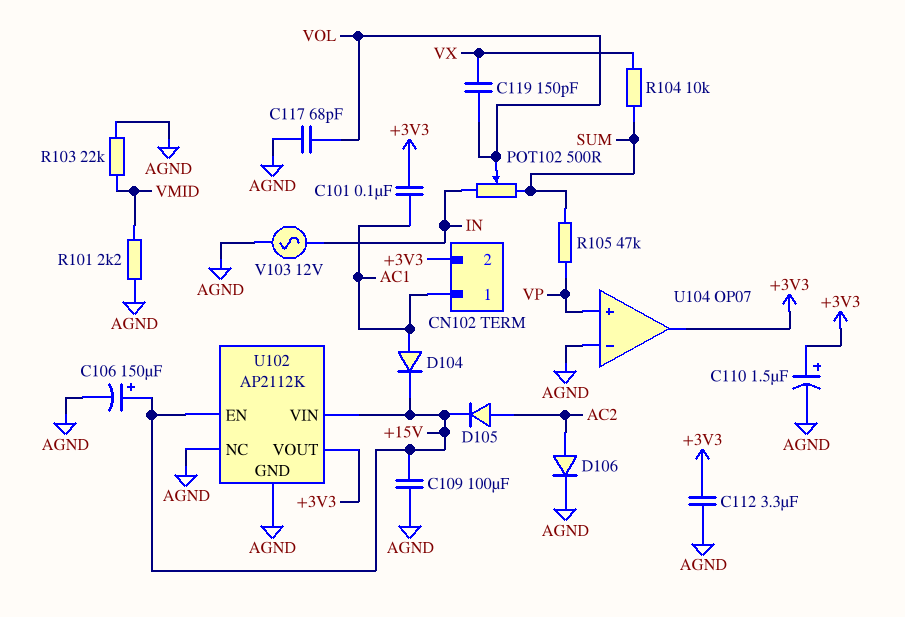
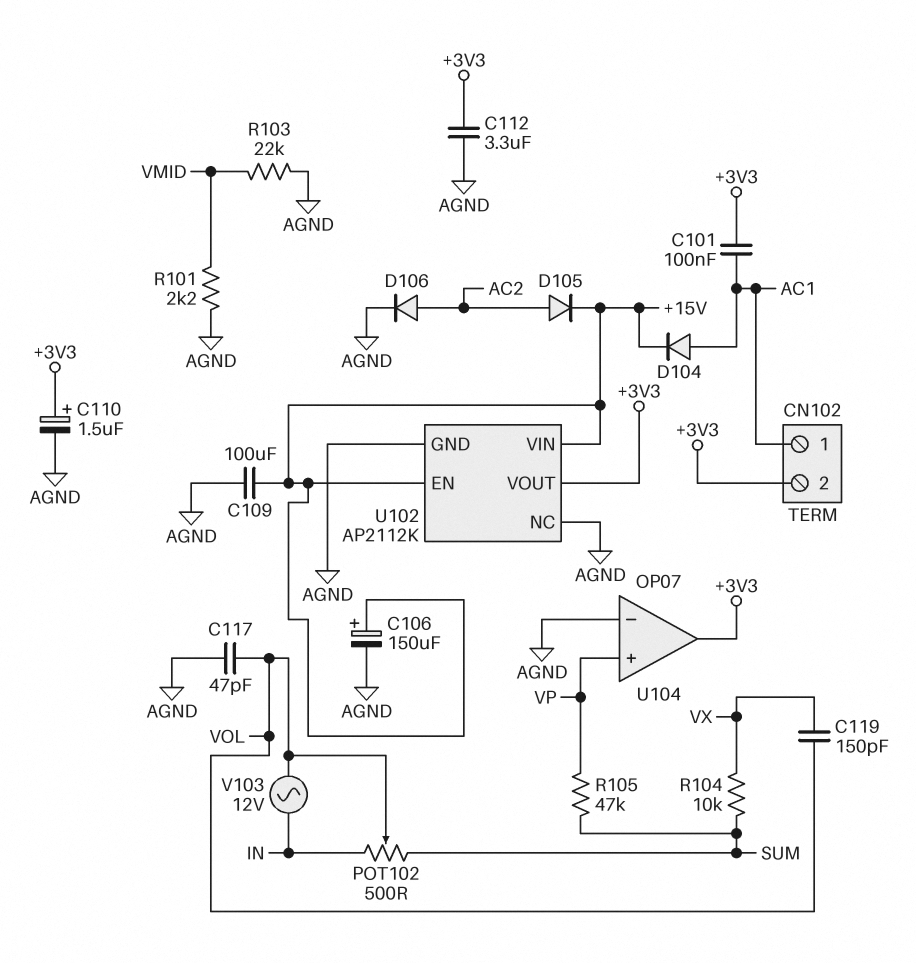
C117: 68pF (AGND, VOL) -> 47pF (AGND, VOL)
V103: AC 12V (AGND, IN) -> AC 12V (IN, VOL)

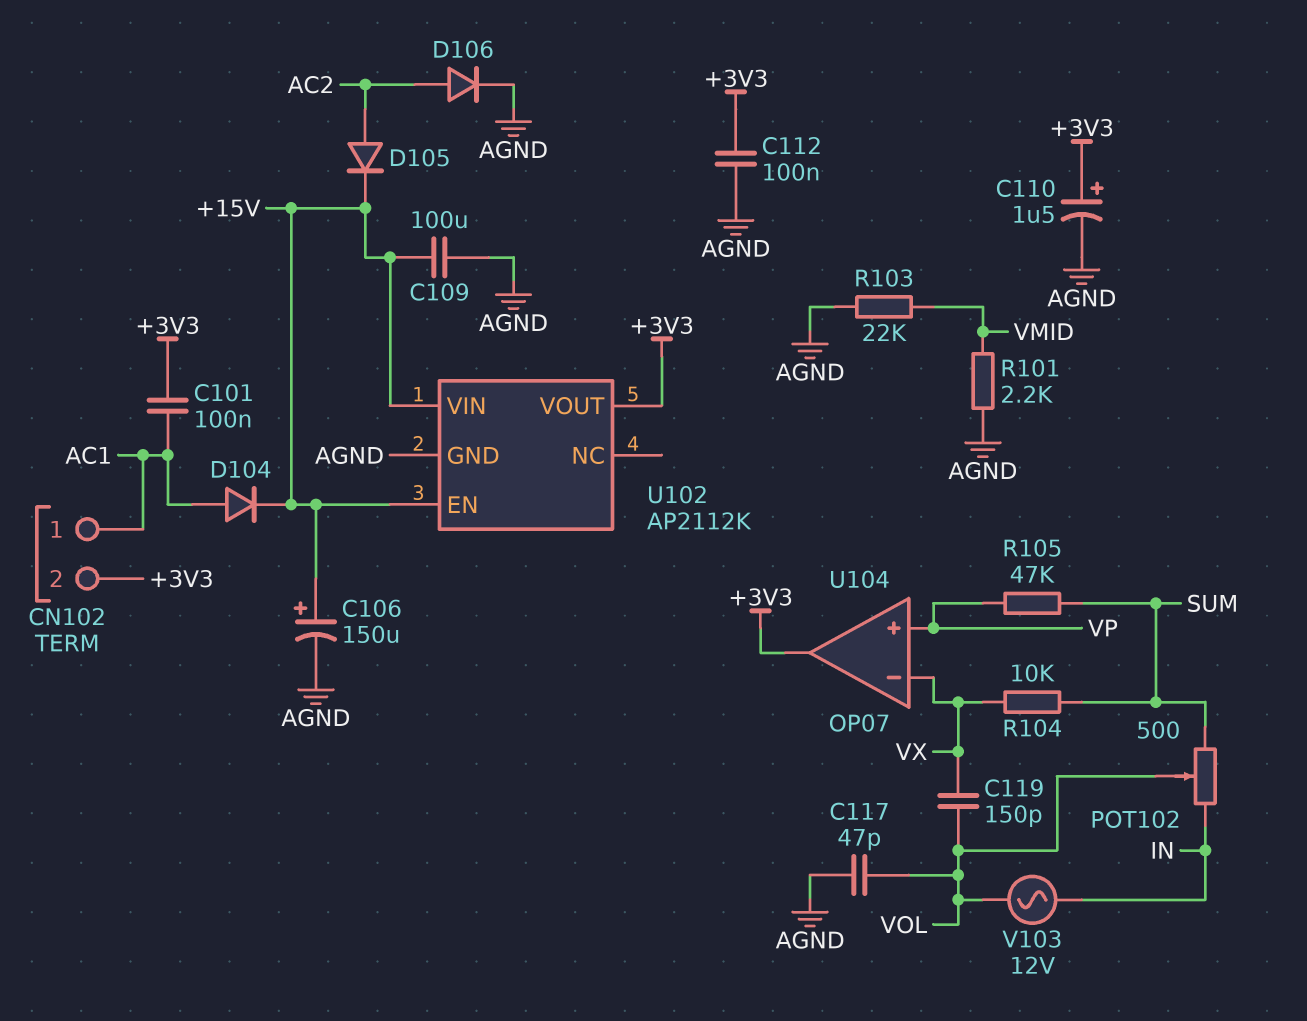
C112: 3.3uF (+3V3, AGND) -> 100nF (+3V3, AGND)
U102 pin NC: AGND -> none
U104 pin in-: AGND -> VX

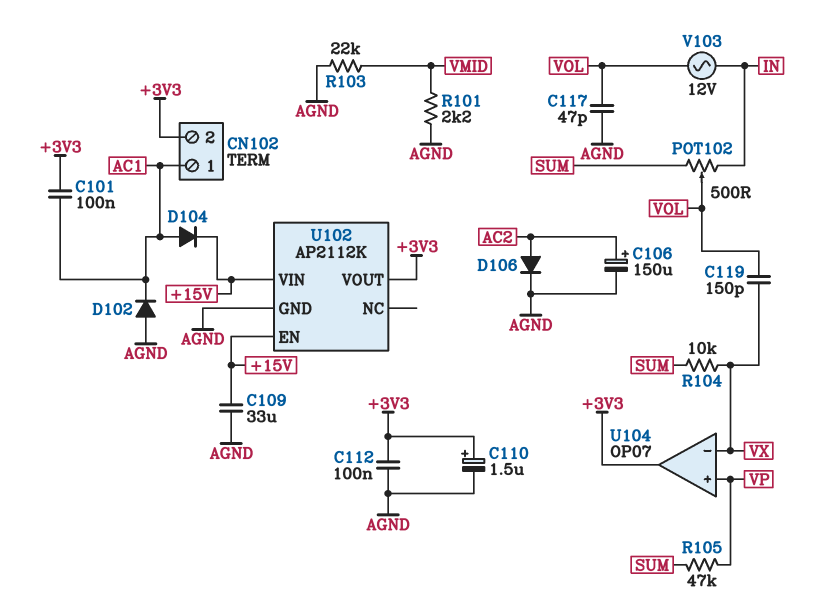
C106: 150uF (plus +15V, minus AGND) -> 150uF (plus AC2, minus AGND)
C109: 100uF (+15V, AGND) -> 33uF (+15V, AGND)
D102: none -> diode (A AGND, K AC1)
D105: diode (A AC2, K +15V) -> none

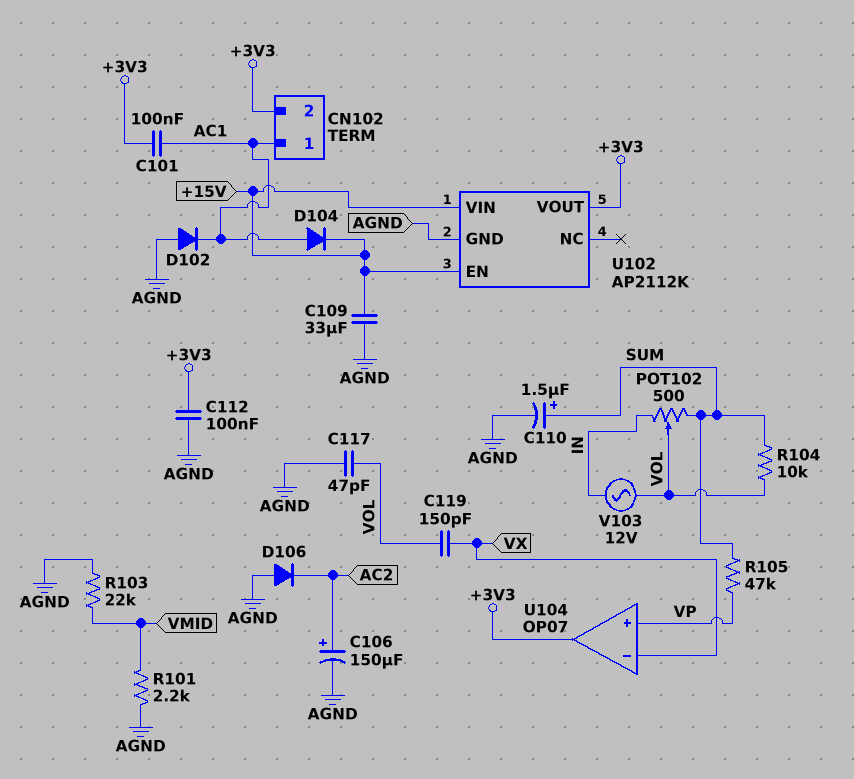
C110: 1.5uF (plus +3V3, minus AGND) -> 1.5uF (plus SUM, minus AGND)
D106: diode (A AC2, K AGND) -> diode (A AGND, K AC2)
R104: 10k (SUM, VX) -> 10k (SUM, VOL)

